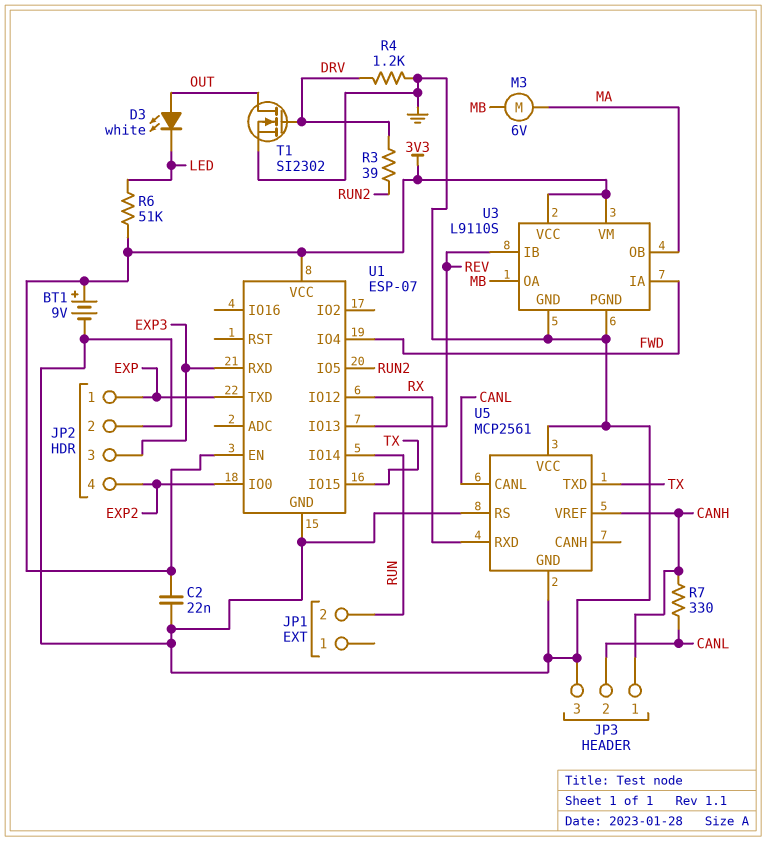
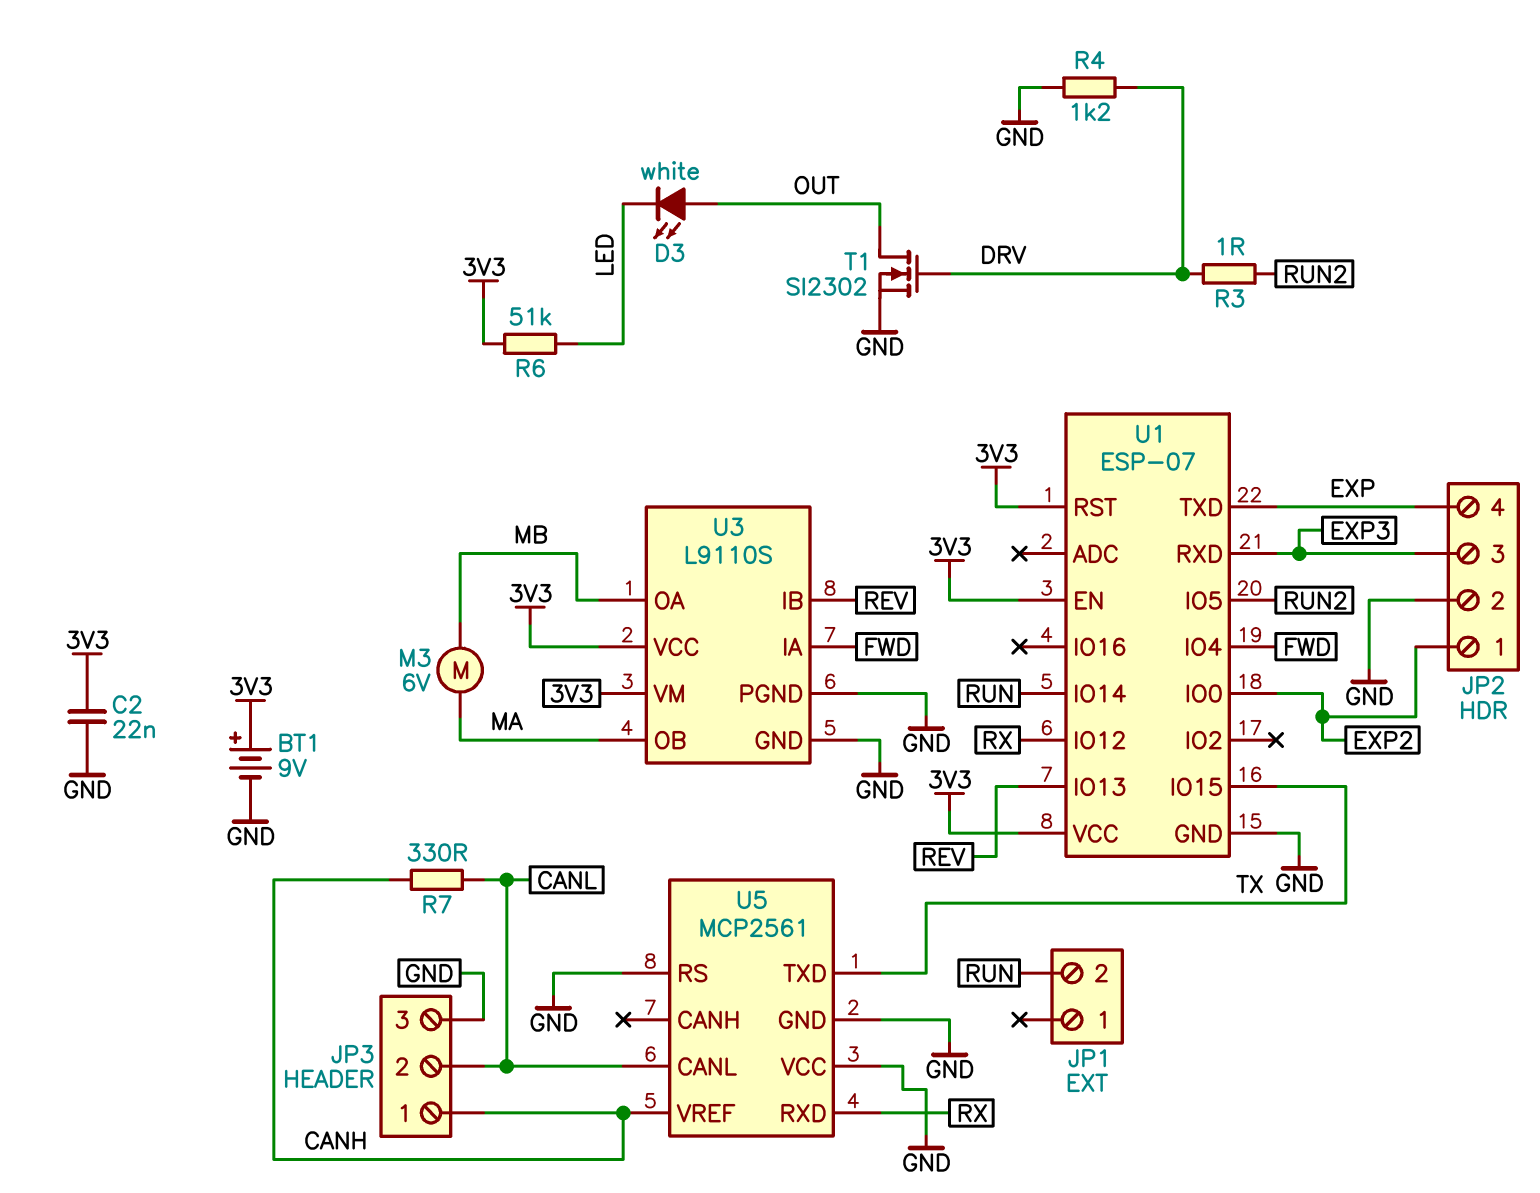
JP2 pin 1: EXP -> EXP2
JP2 pin 4: EXP2 -> EXP
R3: 39 (DRV, RUN2) -> 1 (DRV, RUN2)
U1 pin RST: none -> 3V3

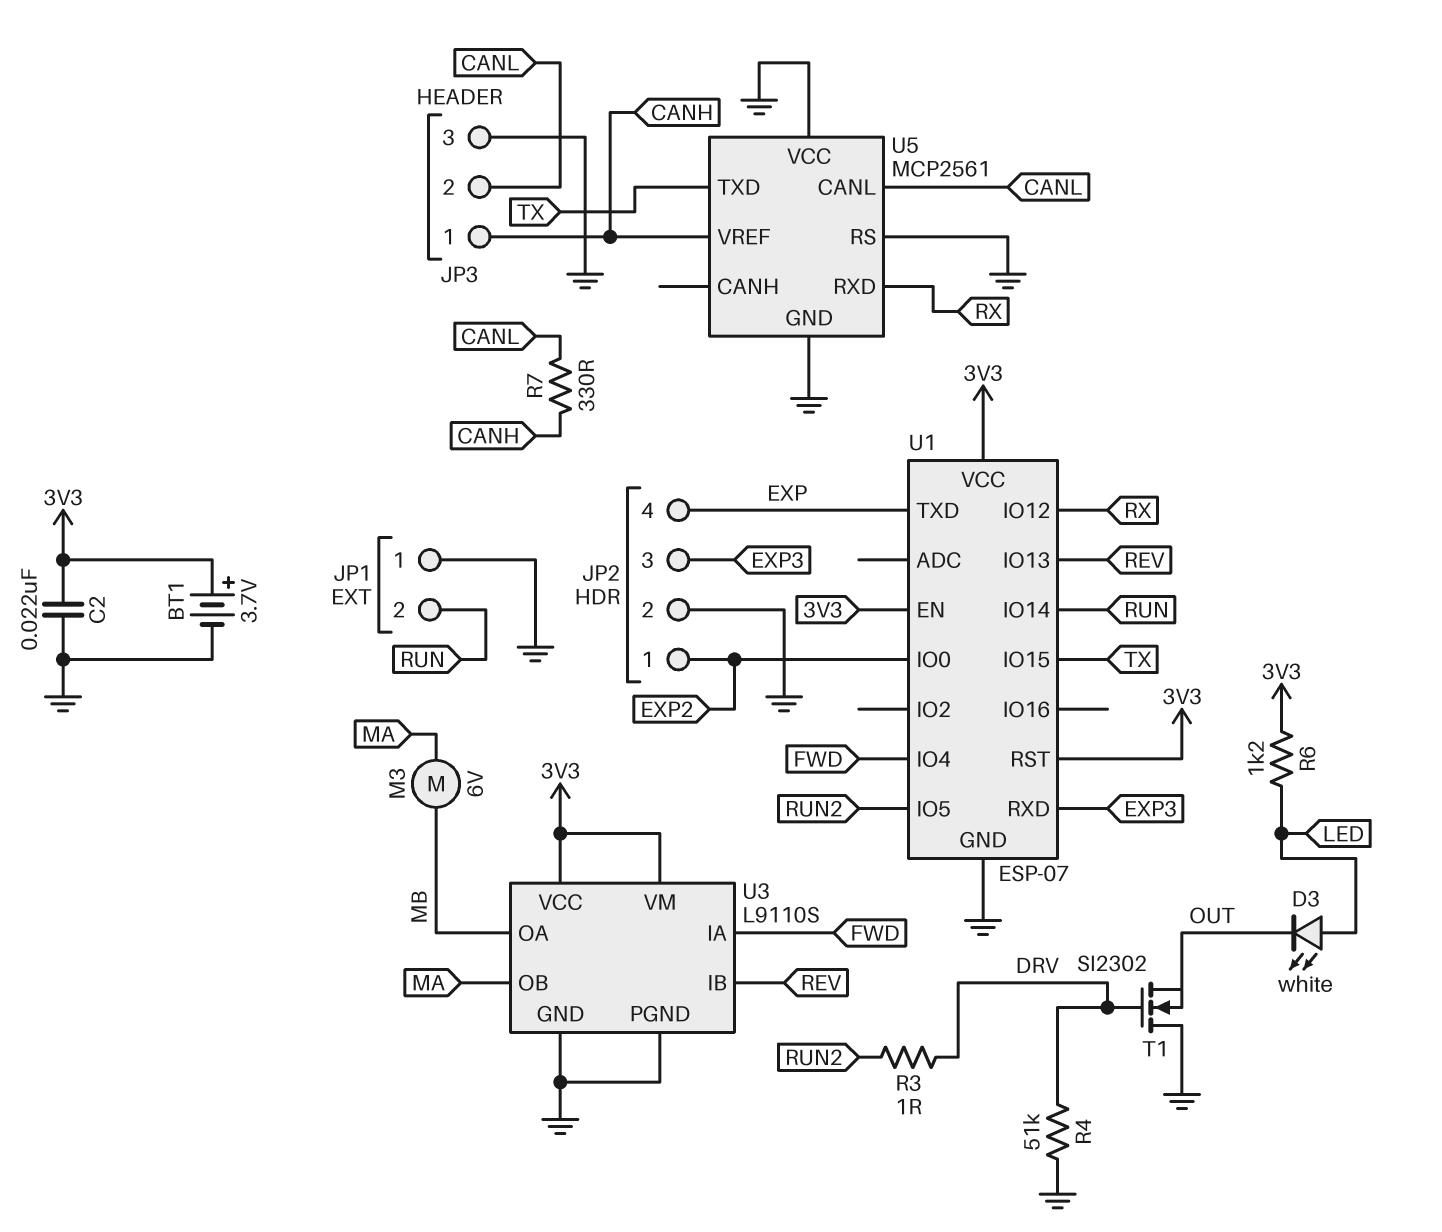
BT1: 9V (plus 3V3, minus GND) -> 3.7V (plus 3V3, minus GND)
D3: LED white (A OUT, K LED) -> LED white (A LED, K OUT)
JP1 pin 1: none -> GND
R4: 1.2k (DRV, GND) -> 51k (DRV, GND)
R6: 51k (3V3, LED) -> 1.2k (3V3, LED)
T1: NMOS SI2302 (G DRV, D OUT, S GND) -> NMOS SI2302 (G DRV, D GND, S OUT)

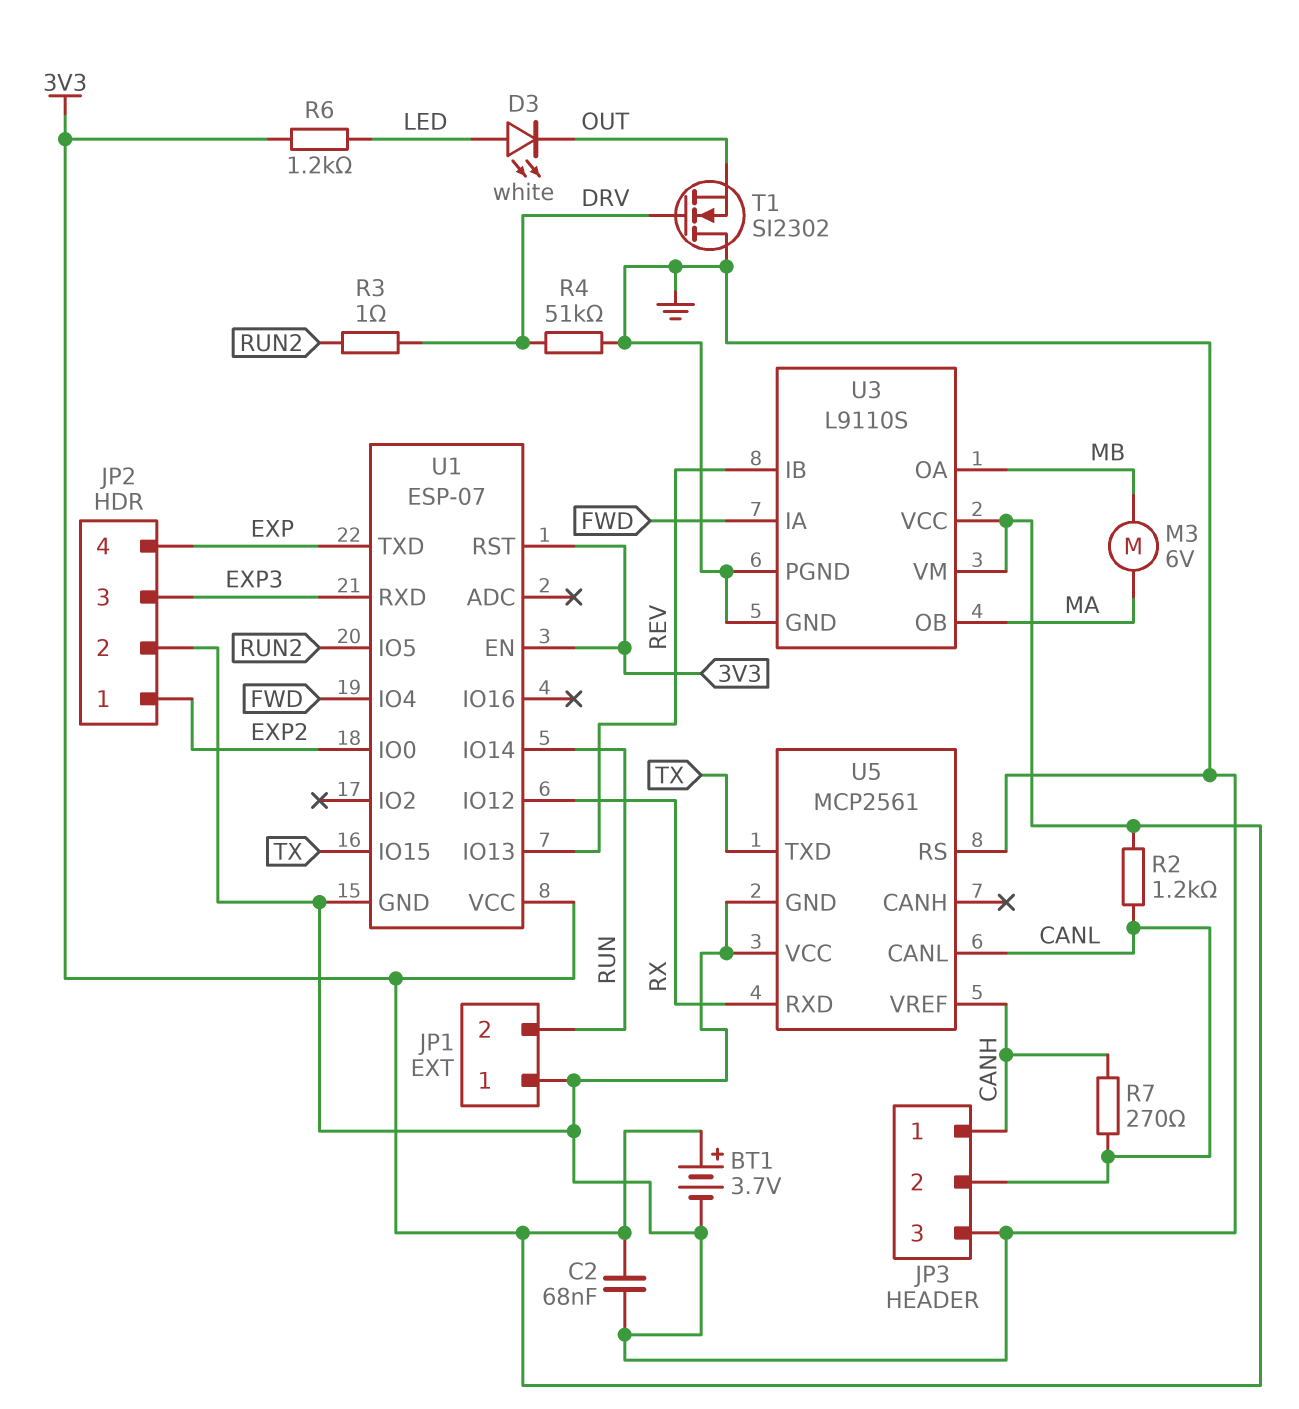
C2: 22nF (3V3, GND) -> 68nF (3V3, GND)
R2: none -> 1.2k (3V3, CANL)
R7: 330 (CANH, CANL) -> 270 (CANH, CANL)

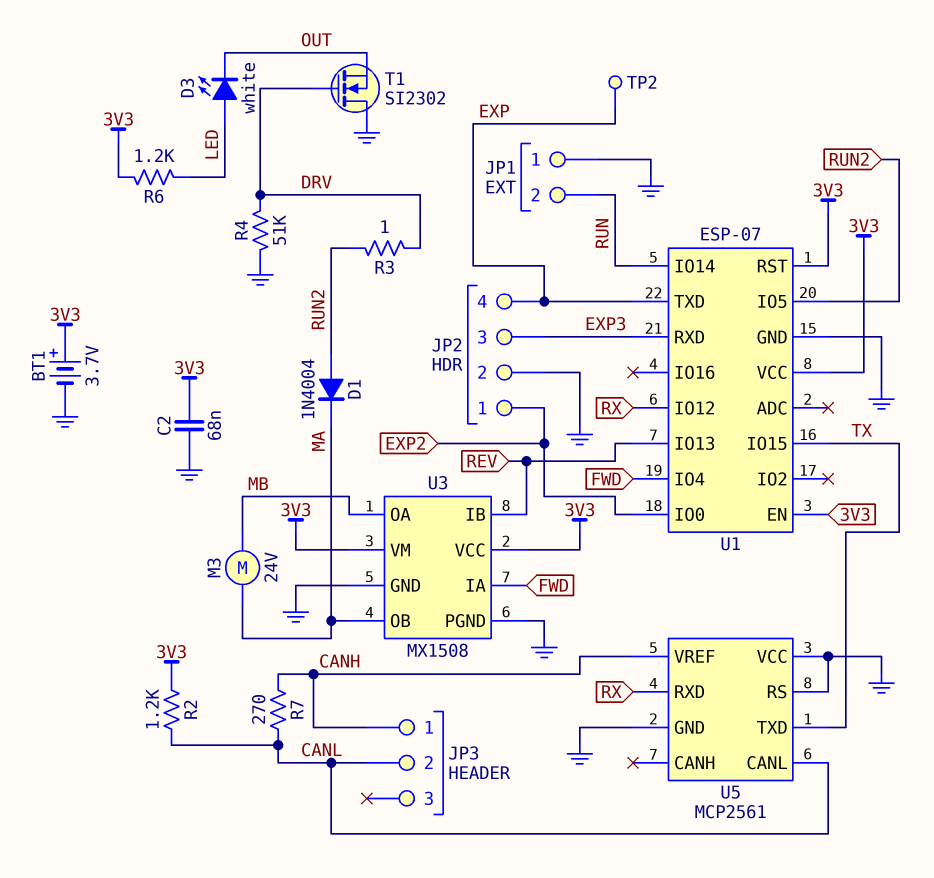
D1: none -> diode 1N4004 (A RUN2, K MA)
JP3 pin 3: GND -> none
M3: motor 6V (MA, MB) -> motor 24V (MA, MB)
TP2: none -> test point (EXP)
U3: L9110S -> MX1508

